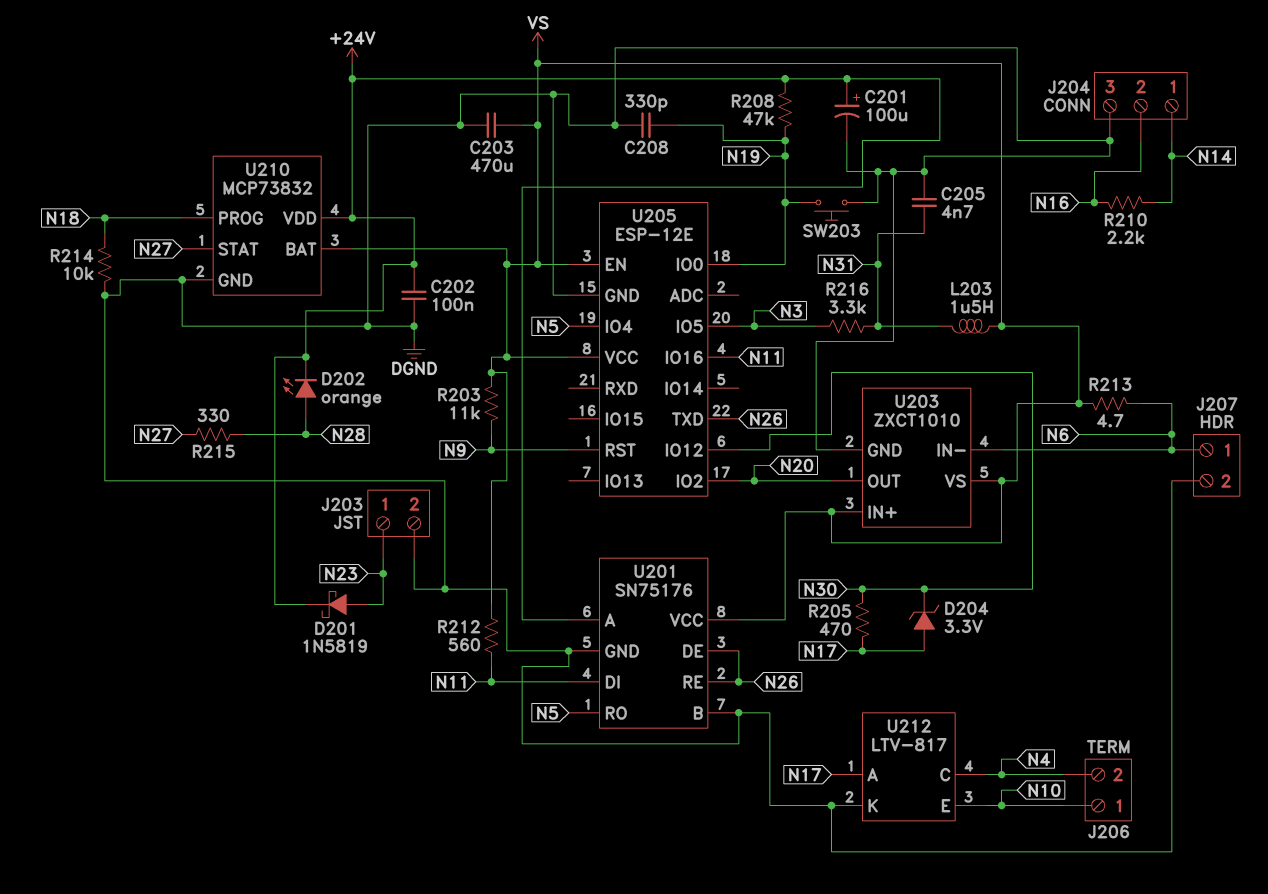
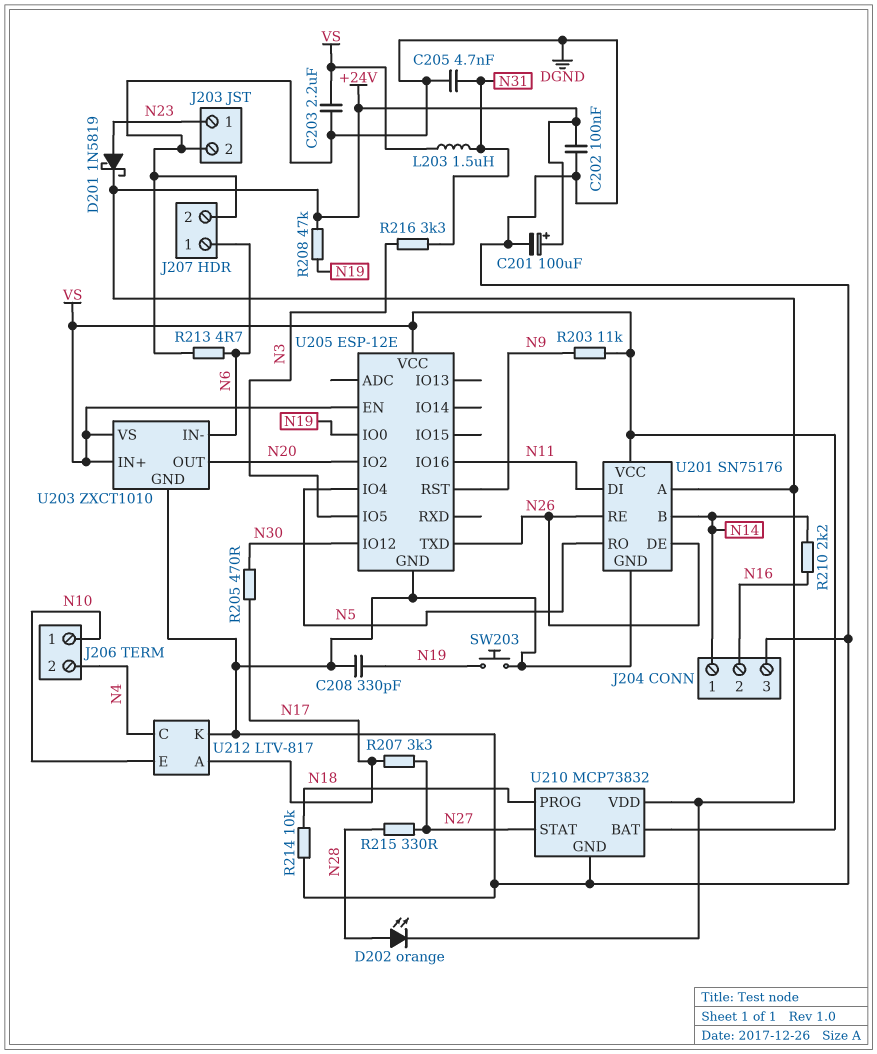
C203: 470uF (DGND, VS) -> 2.2uF (DGND, VS)
D204: zener 3.3V (A N17, K N30) -> none
R207: none -> 3.3k (N17, N27)
R212: 560 (N11, VS) -> none
R213: 4.7 (N6, VS) -> 4.7 (DGND, N6)
U201 pin B: DGND -> N14

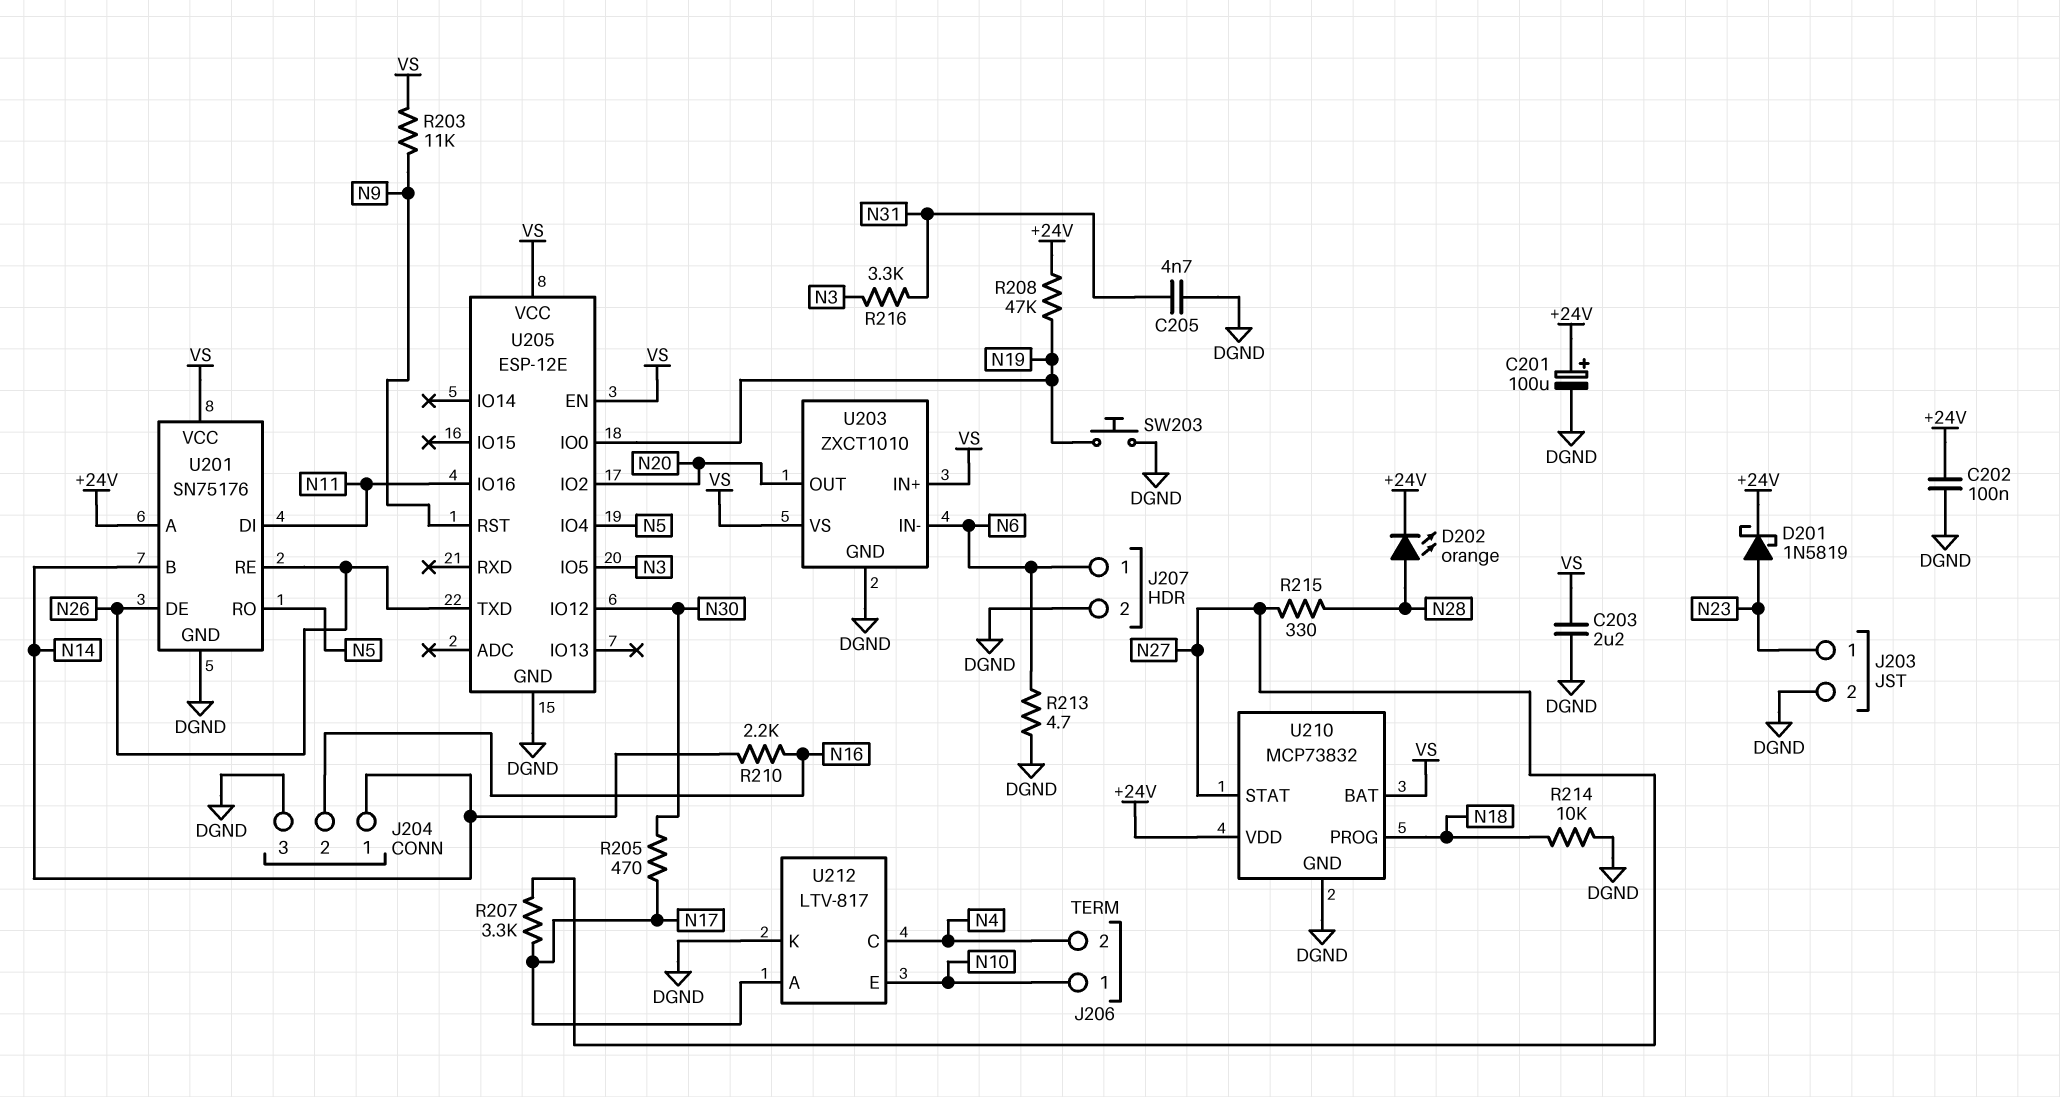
C208: 330pF (DGND, N19) -> none
L203: 1.5uH (N31, VS) -> none

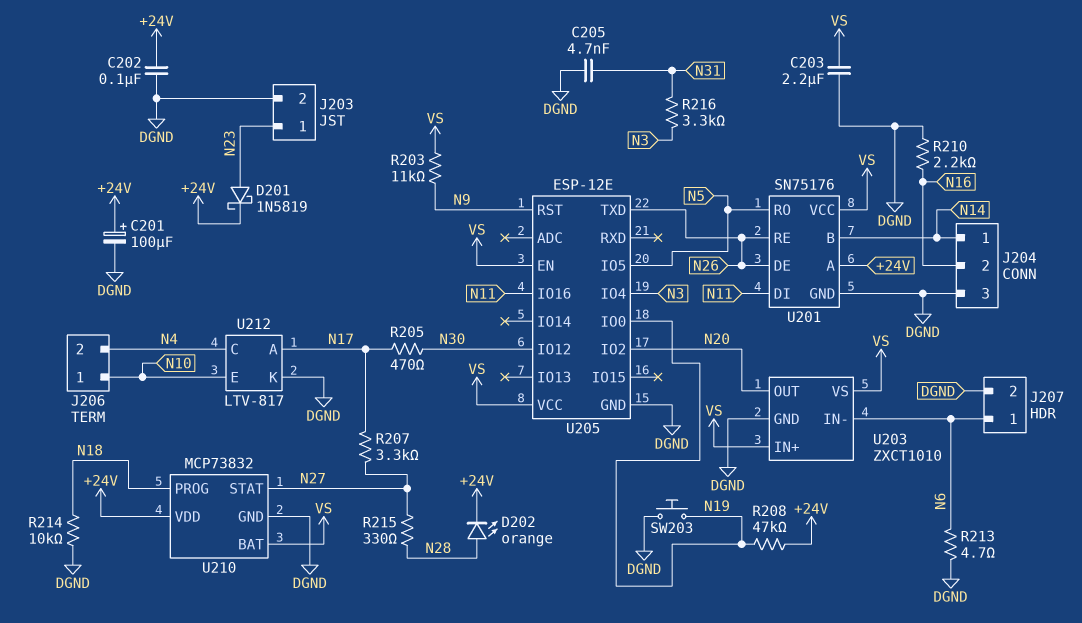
R210: 2.2k (N14, N16) -> 2.2k (DGND, N16)
U205 pin IO4: N5 -> N3
U205 pin IO5: N3 -> N5

